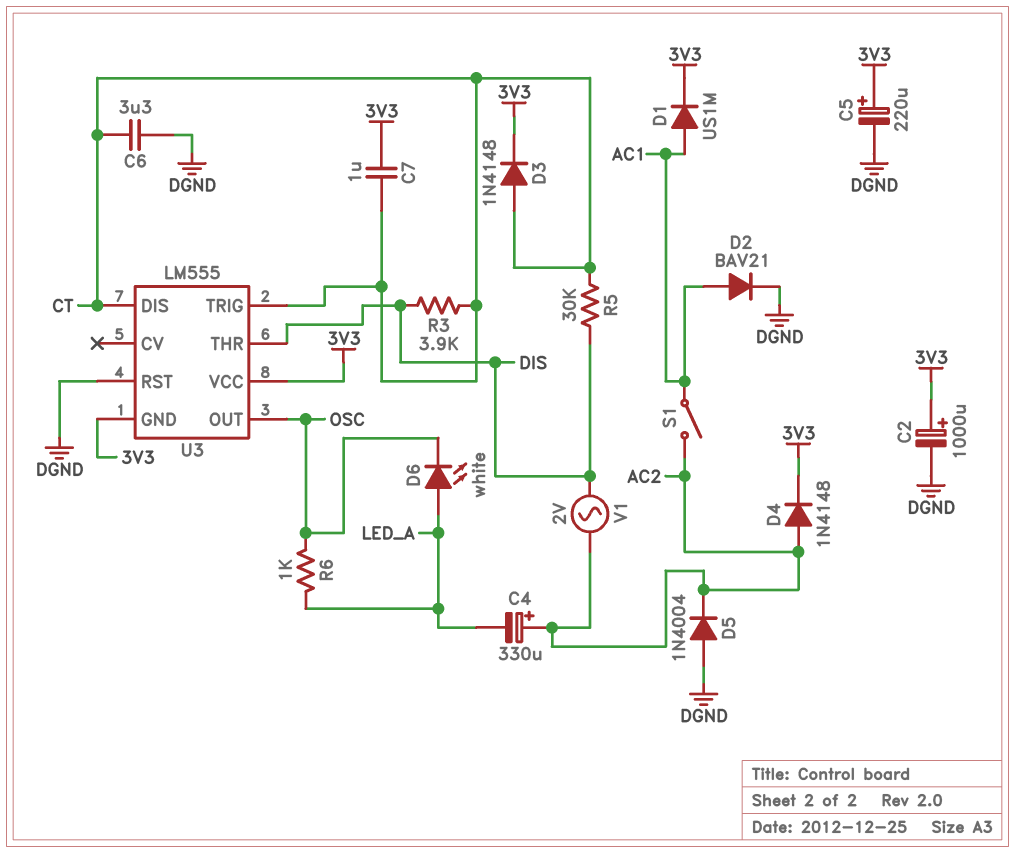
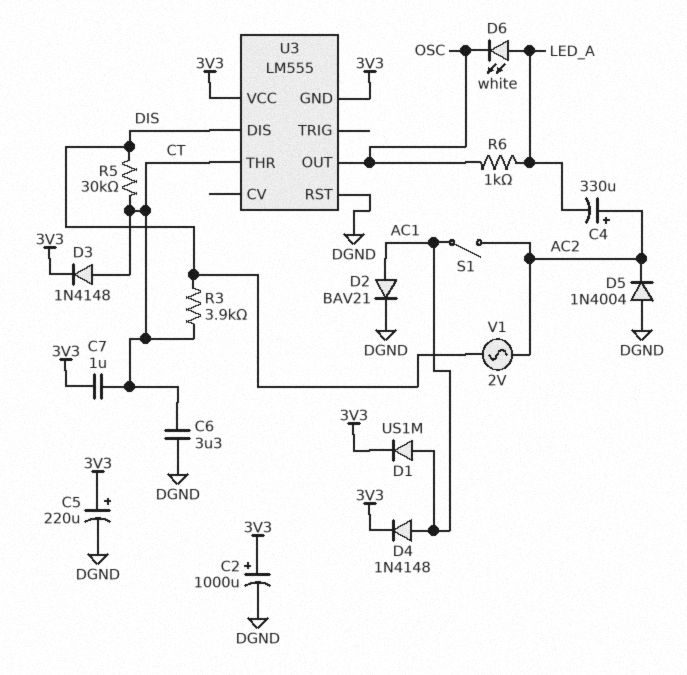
D4: diode 1N4148 (A AC2, K 3V3) -> diode 1N4148 (A AC1, K 3V3)
U3 pin DIS: CT -> DIS
U3 pin THR: DIS -> CT
U3 pin TRIG: CT -> none

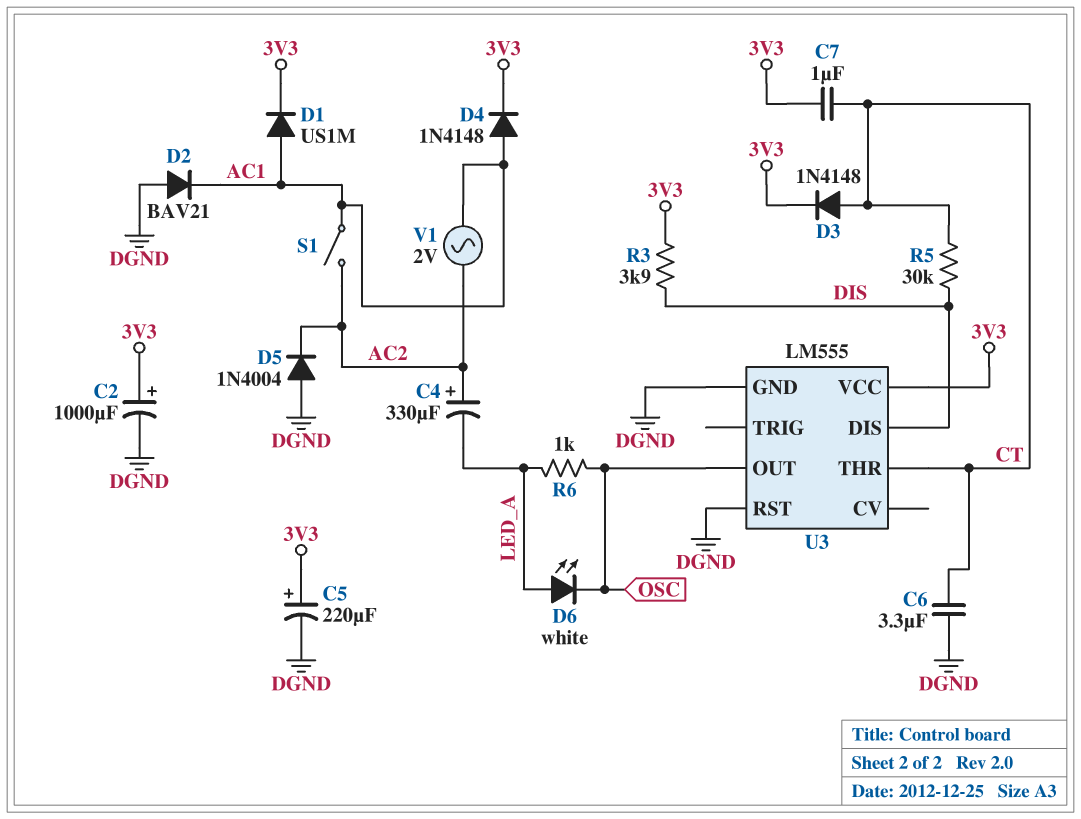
D2: diode BAV21 (A AC1, K DGND) -> diode BAV21 (A DGND, K AC1)
R3: 3.9k (CT, DIS) -> 3.9k (3V3, DIS)
U3 pin GND: 3V3 -> DGND
V1: AC 2V (AC2, DIS) -> AC 2V (AC1, AC2)

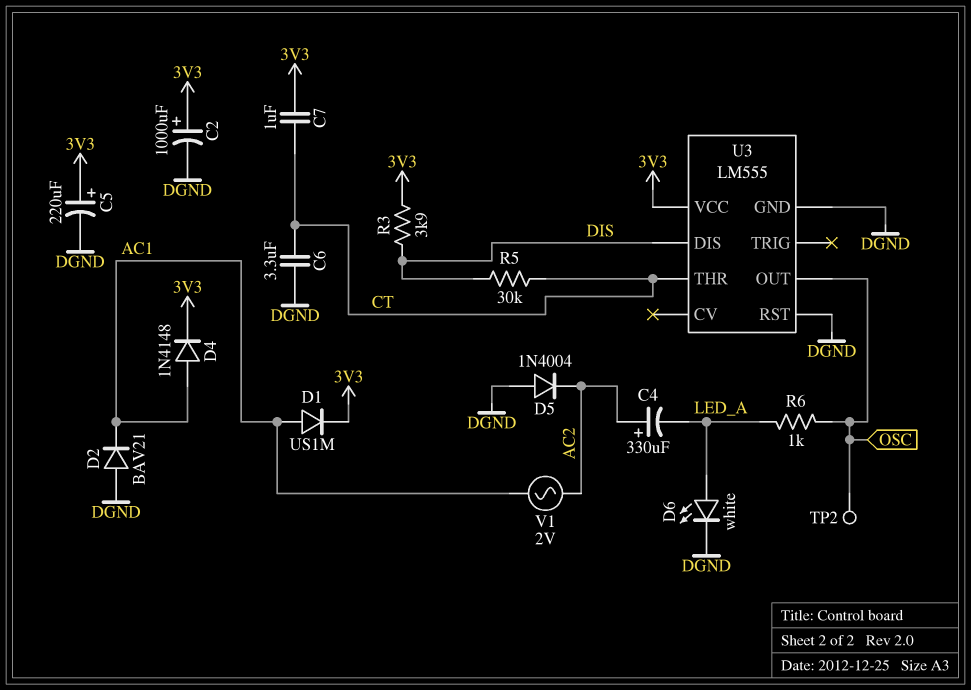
D3: diode 1N4148 (A CT, K 3V3) -> none
D6: LED white (A LED_A, K OSC) -> LED white (A LED_A, K DGND)
S1: switch (AC1, AC2) -> none
TP2: none -> test point (OSC)

